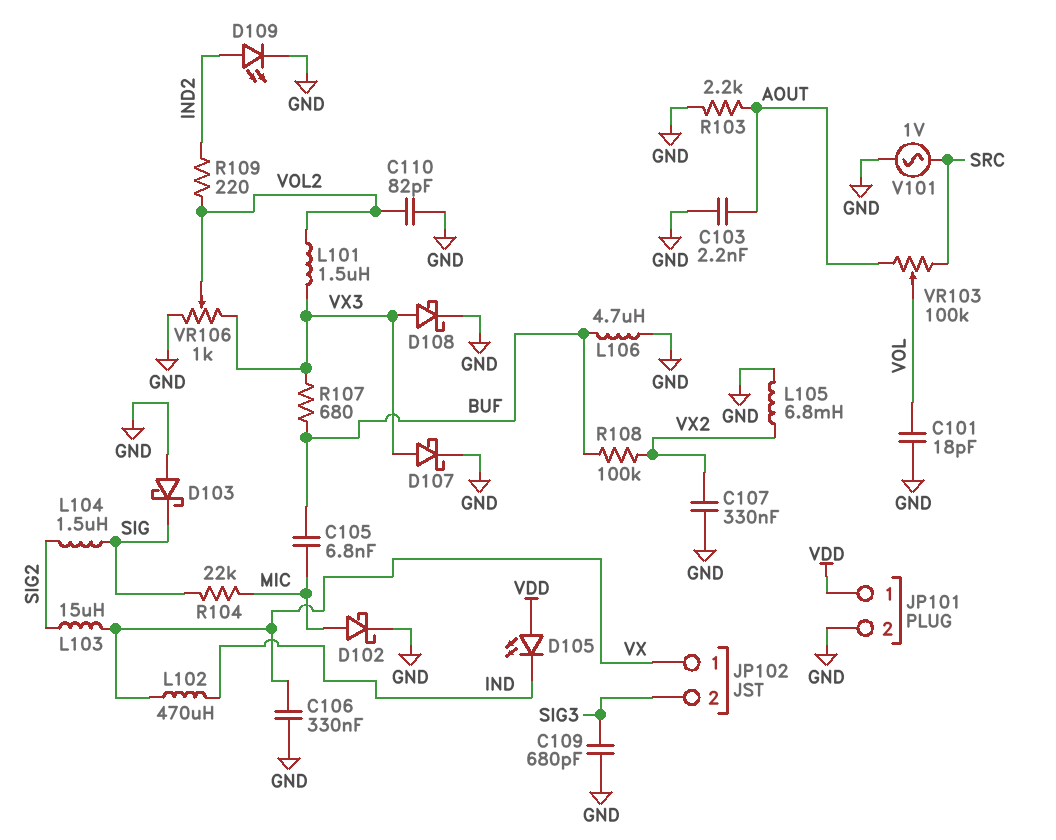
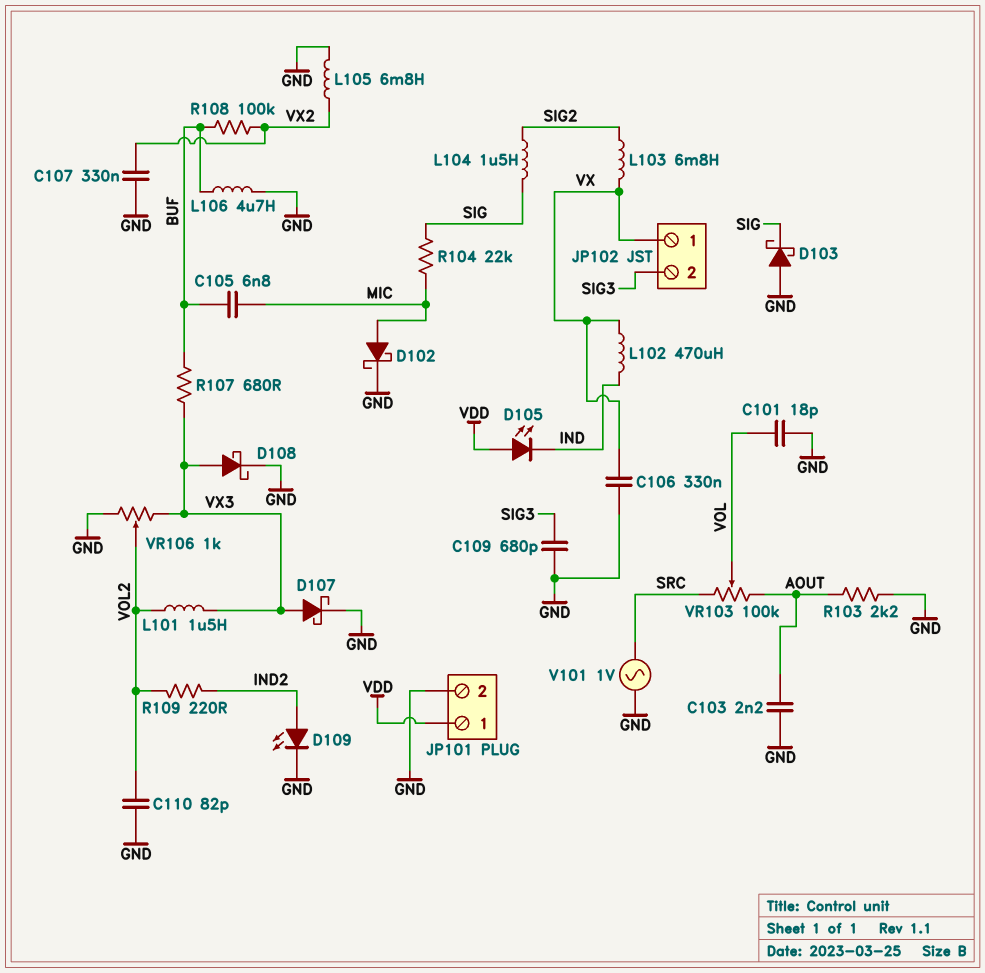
L103: 15uH (SIG2, VX) -> 6.8mH (SIG2, VX)

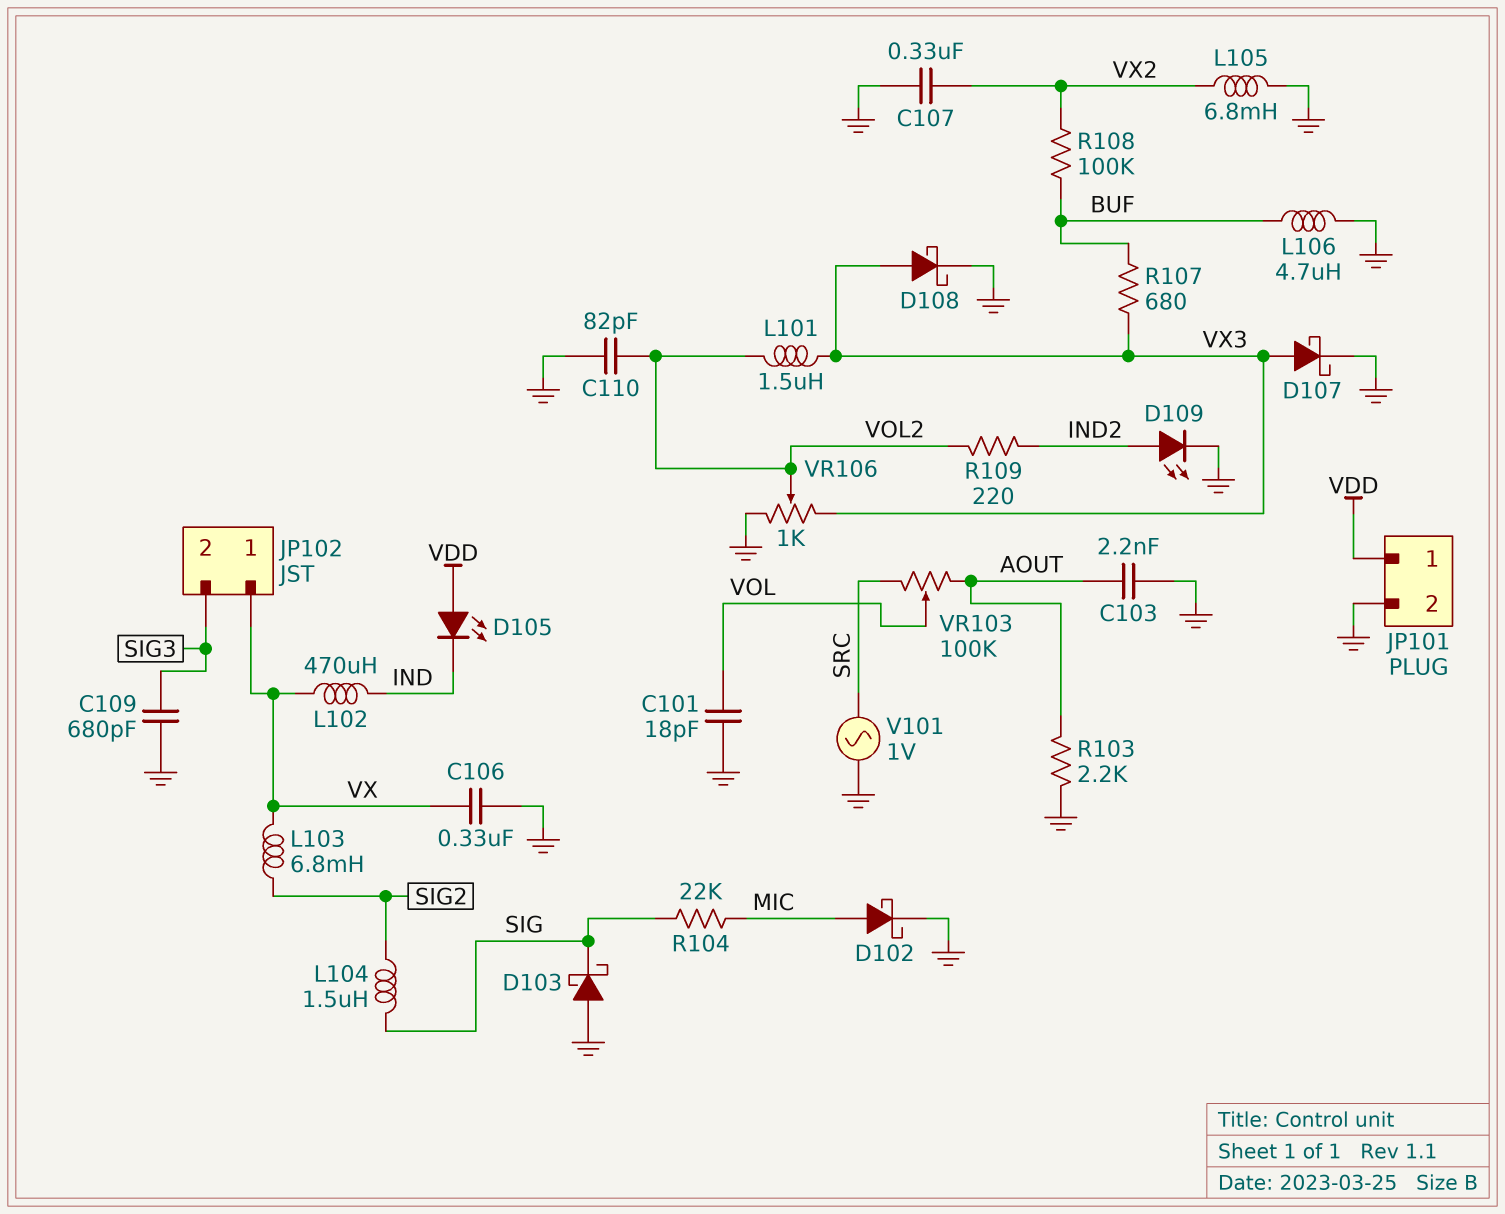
C105: 6.8nF (BUF, MIC) -> none

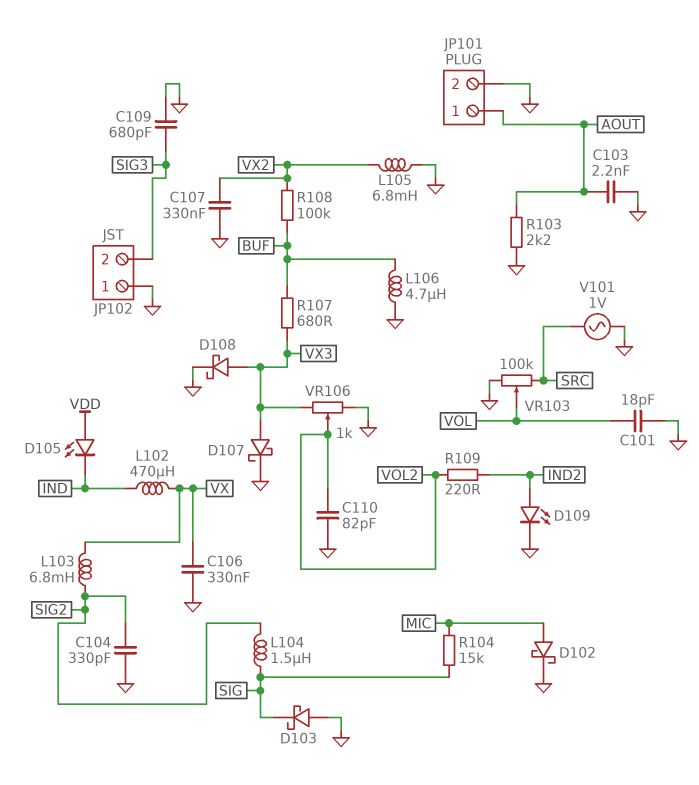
C104: none -> 330pF (GND, SIG2)
JP101 pin 1: VDD -> AOUT
JP102 pin 1: VX -> GND
L101: 1.5uH (VOL2, VX3) -> none
R104: 22k (MIC, SIG) -> 15k (MIC, SIG)
VR103: 100k (AOUT, SRC, wiper VOL) -> 100k (GND, SRC, wiper VOL)

